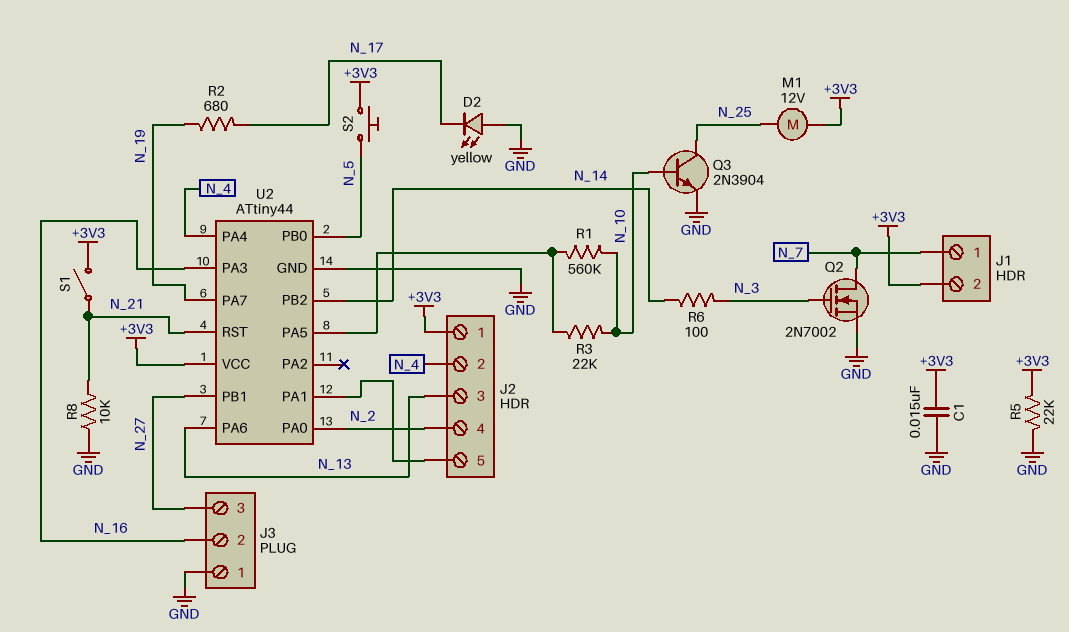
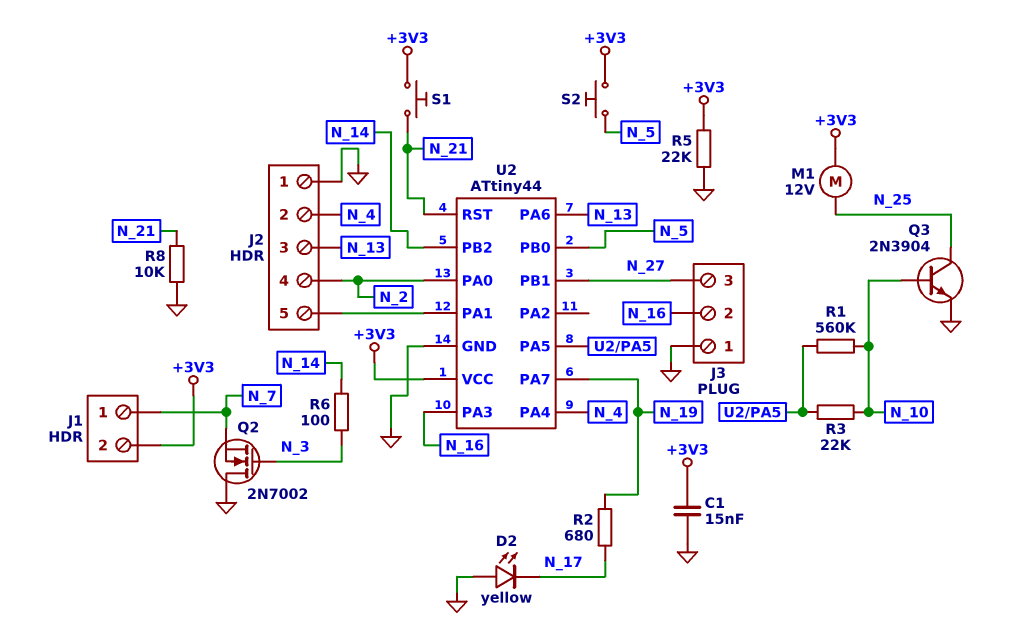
J2 pin 1: +3V3 -> GND
Q2: NMOS 2N7002 (G N_3, D N_7, S GND) -> NMOS 2N7002 (G N_3, D GND, S N_7)
S1: switch (+3V3, N_21) -> button (+3V3, N_21)

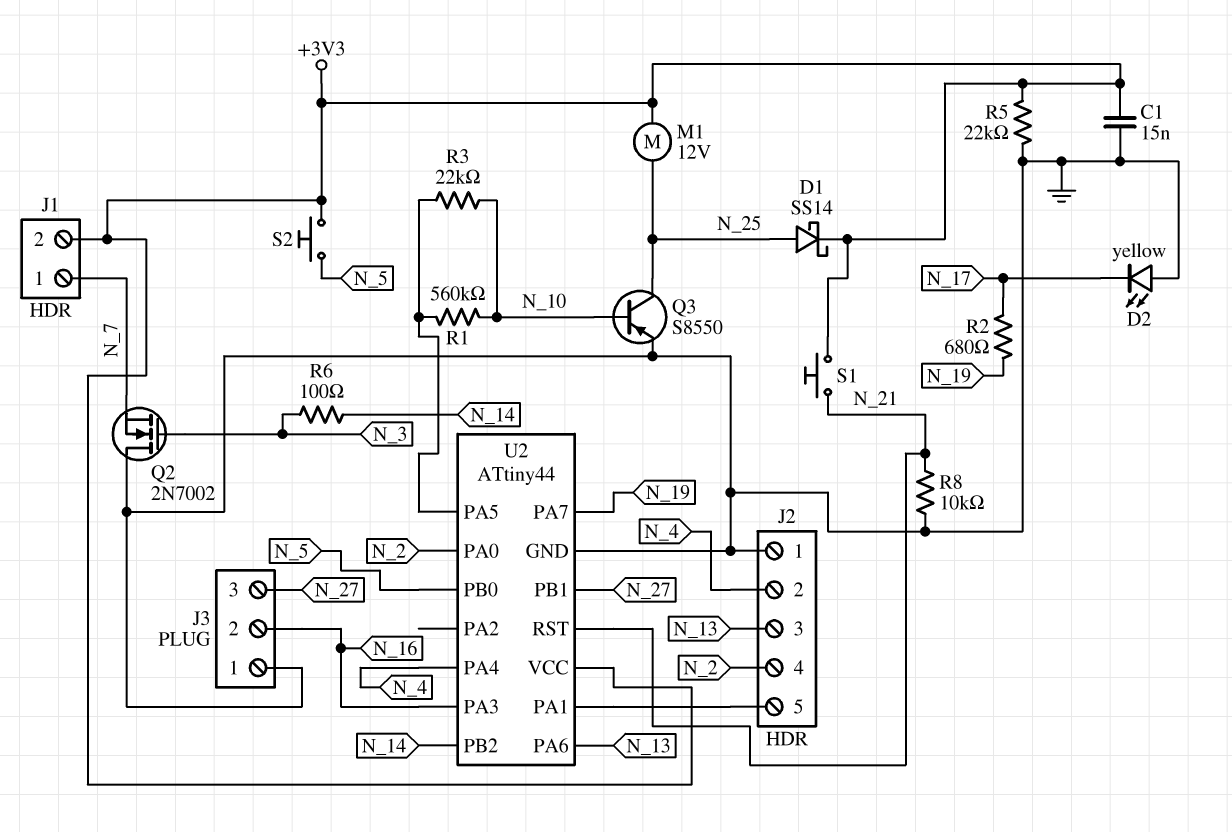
D1: none -> schottky SS14 (A N_25, K +3V3)
Q3: NPN 2N3904 (B N_10, C N_25, E GND) -> PNP S8550 (B N_10, C N_25, E GND)

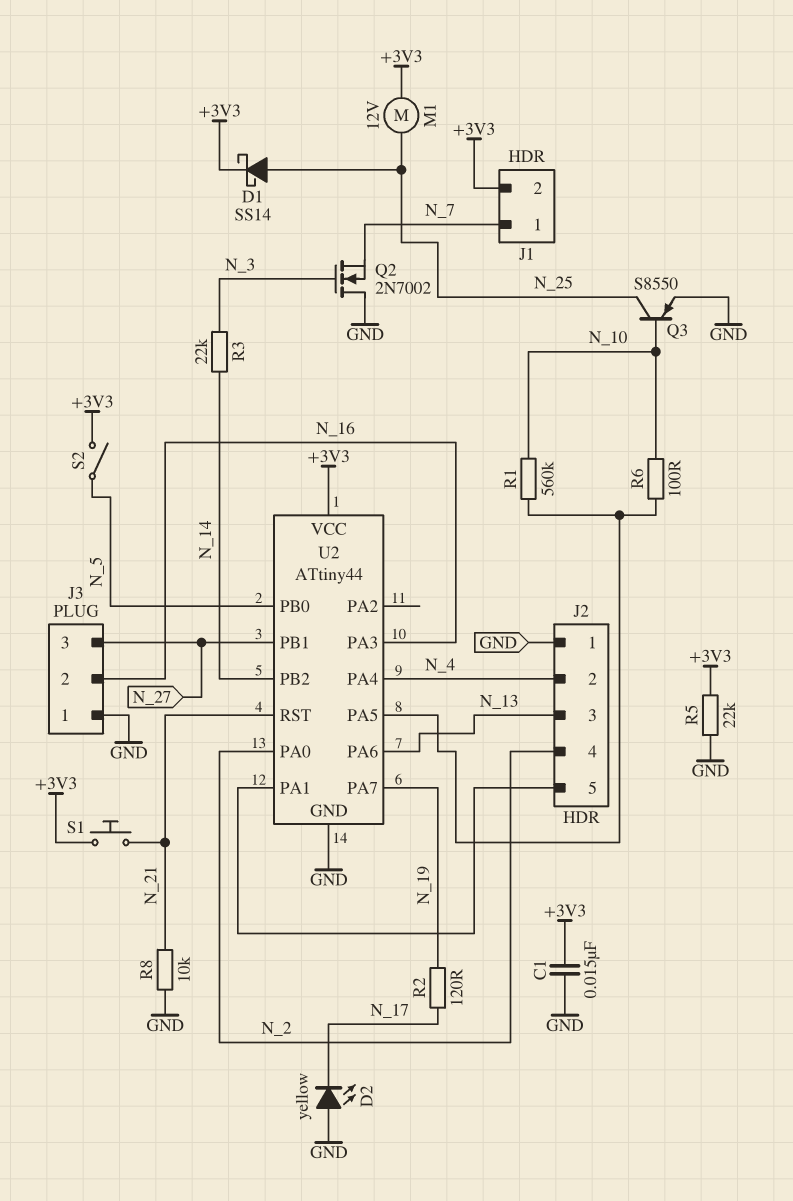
R2: 680 (N_17, N_19) -> 120 (N_17, N_19)
R3: 22k (N_10, U2/PA5) -> 22k (N_3, N_14)
R6: 100 (N_3, N_14) -> 100 (N_10, U2/PA5)
S2: button (+3V3, N_5) -> switch (+3V3, N_5)

